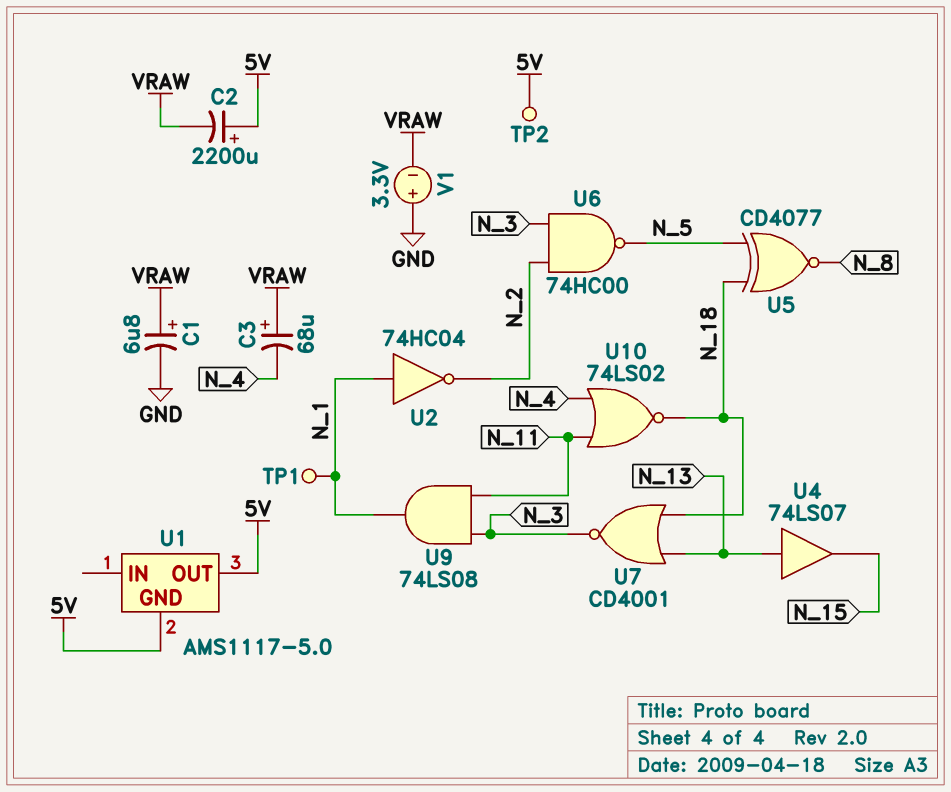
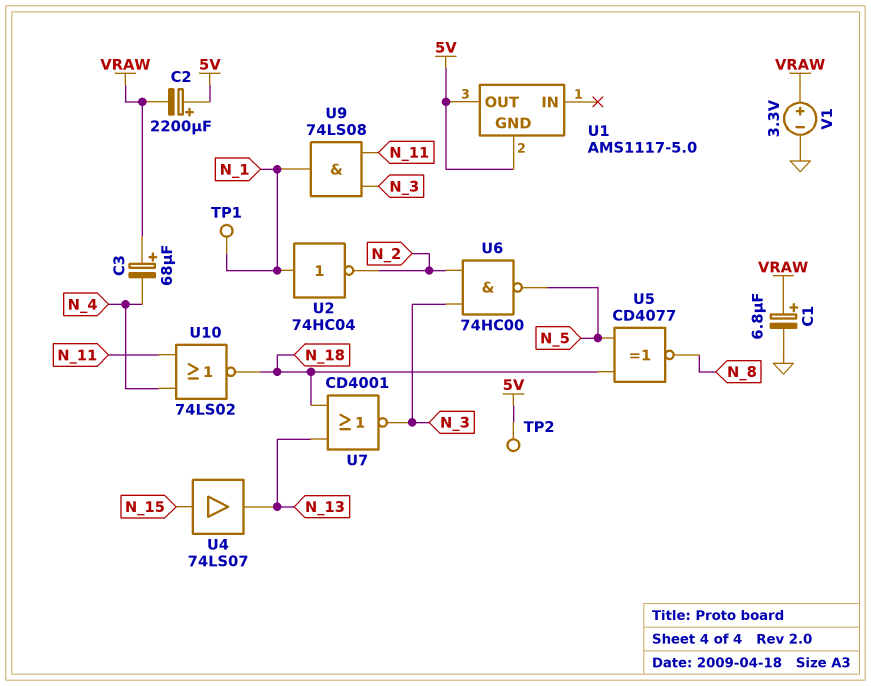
U4: buffer 74LS07 (in N_13, out N_15) -> buffer 74LS07 (in N_15, out N_13)
V1: 3.3V (plus GND, minus VRAW) -> 3.3V (plus VRAW, minus GND)

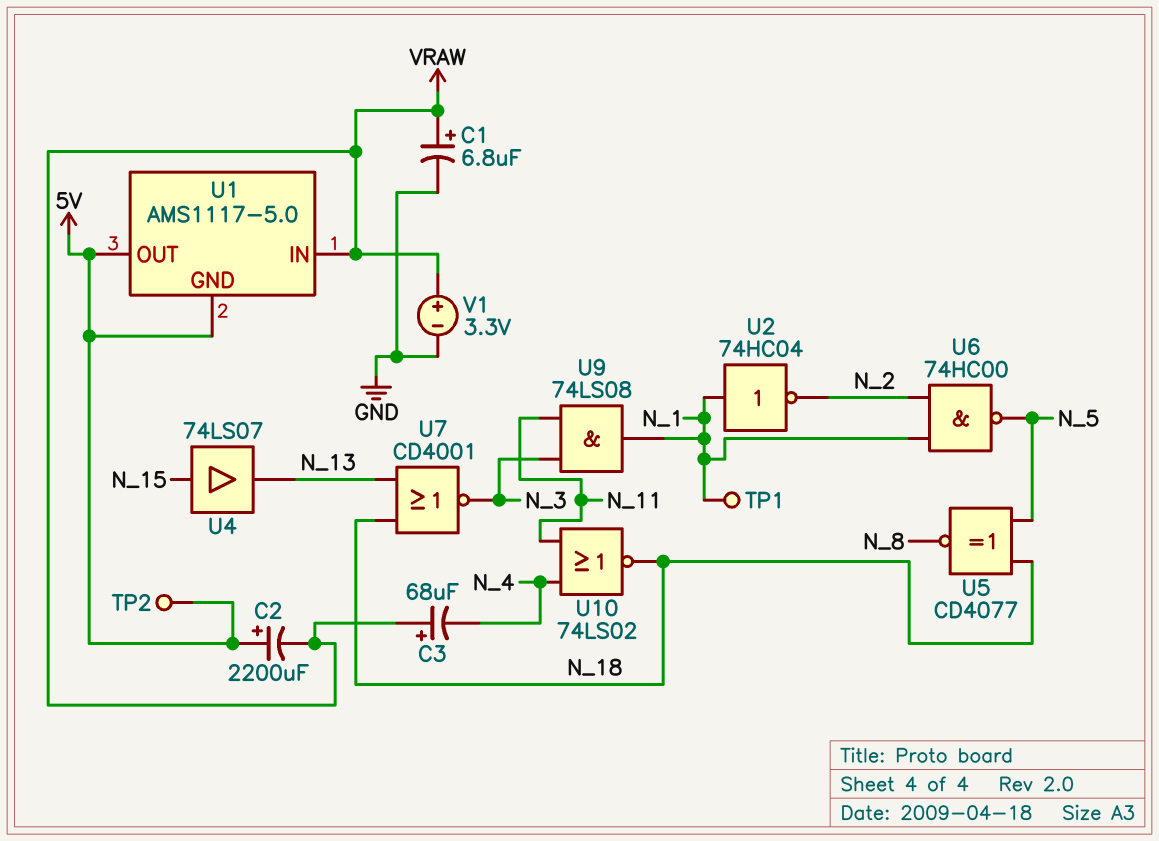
U1 pin IN: none -> VRAW
U6: NAND 74HC00 (in N_2, in N_3, out N_5) -> NAND 74HC00 (in N_1, in N_2, out N_5)

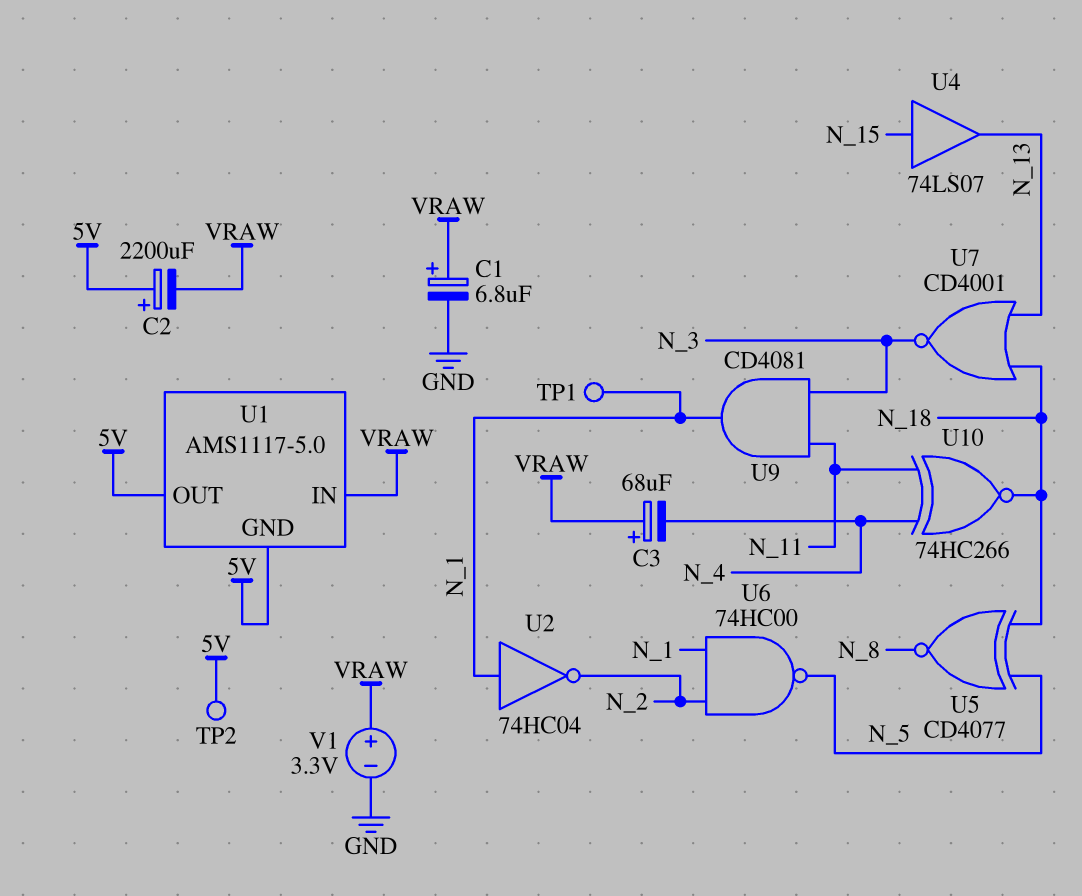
U9: AND 74LS08 (in N_3, in N_11, out N_1) -> AND CD4081 (in N_3, in N_11, out N_1)
U10: NOR 74LS02 (in N_4, in N_11, out N_18) -> XNOR 74HC266 (in N_4, in N_11, out N_18)

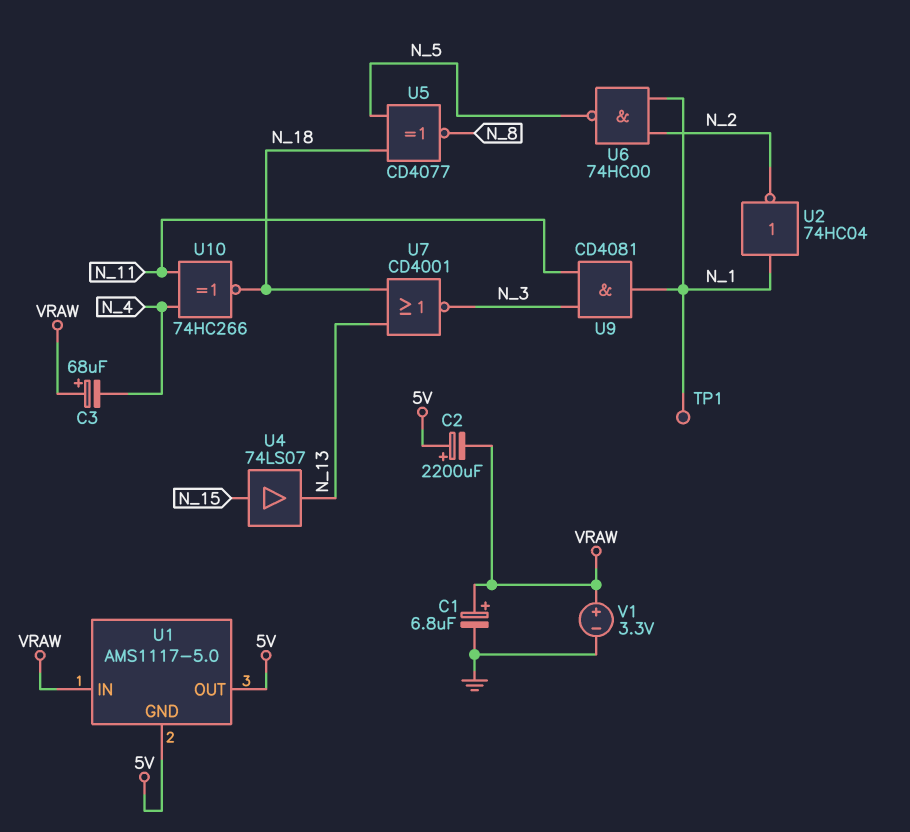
TP2: test point (5V) -> none

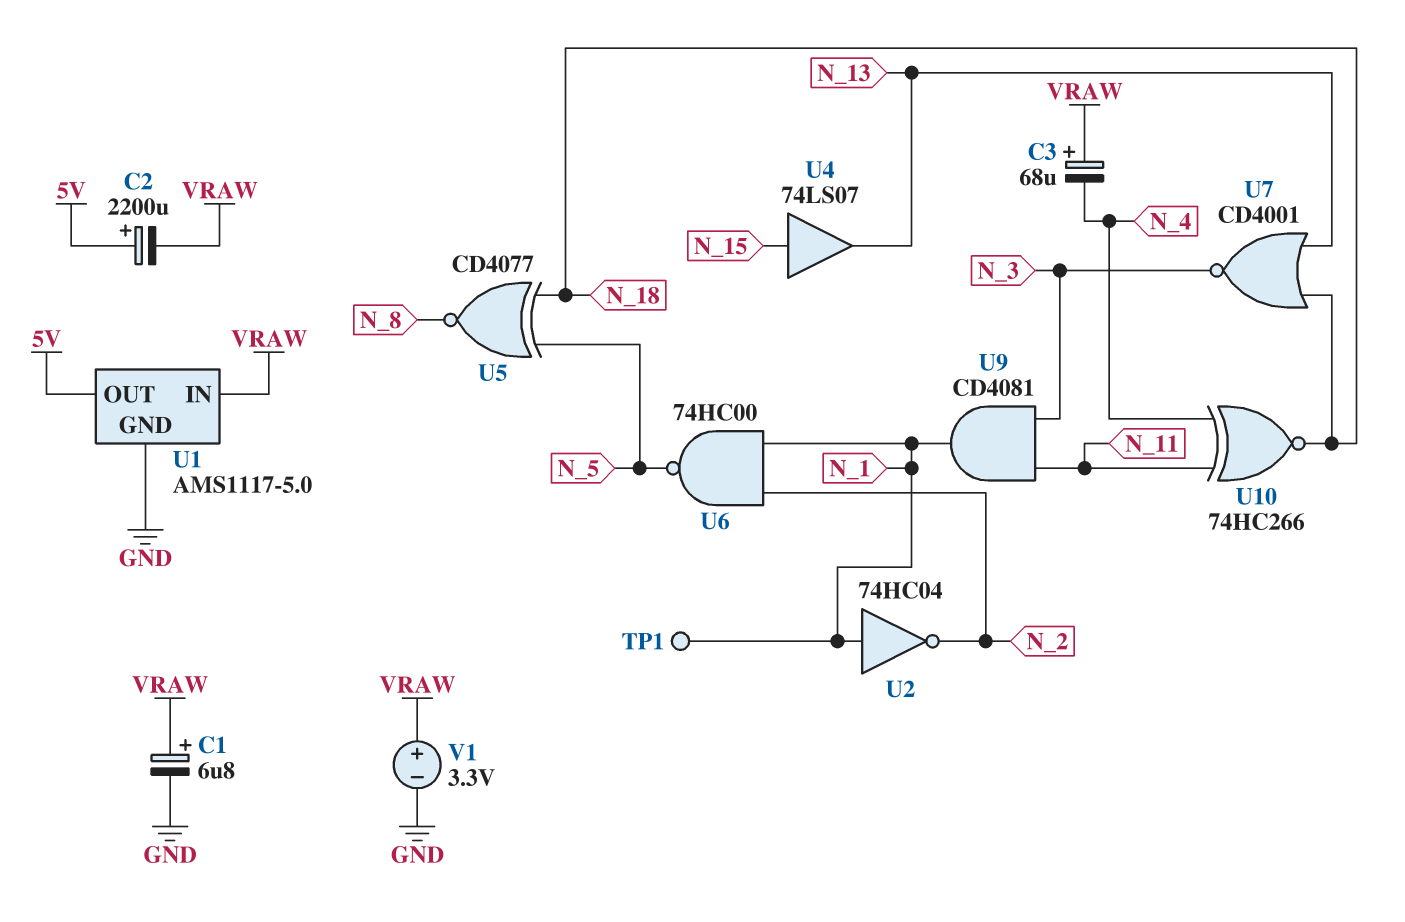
U1 pin GND: 5V -> GND

